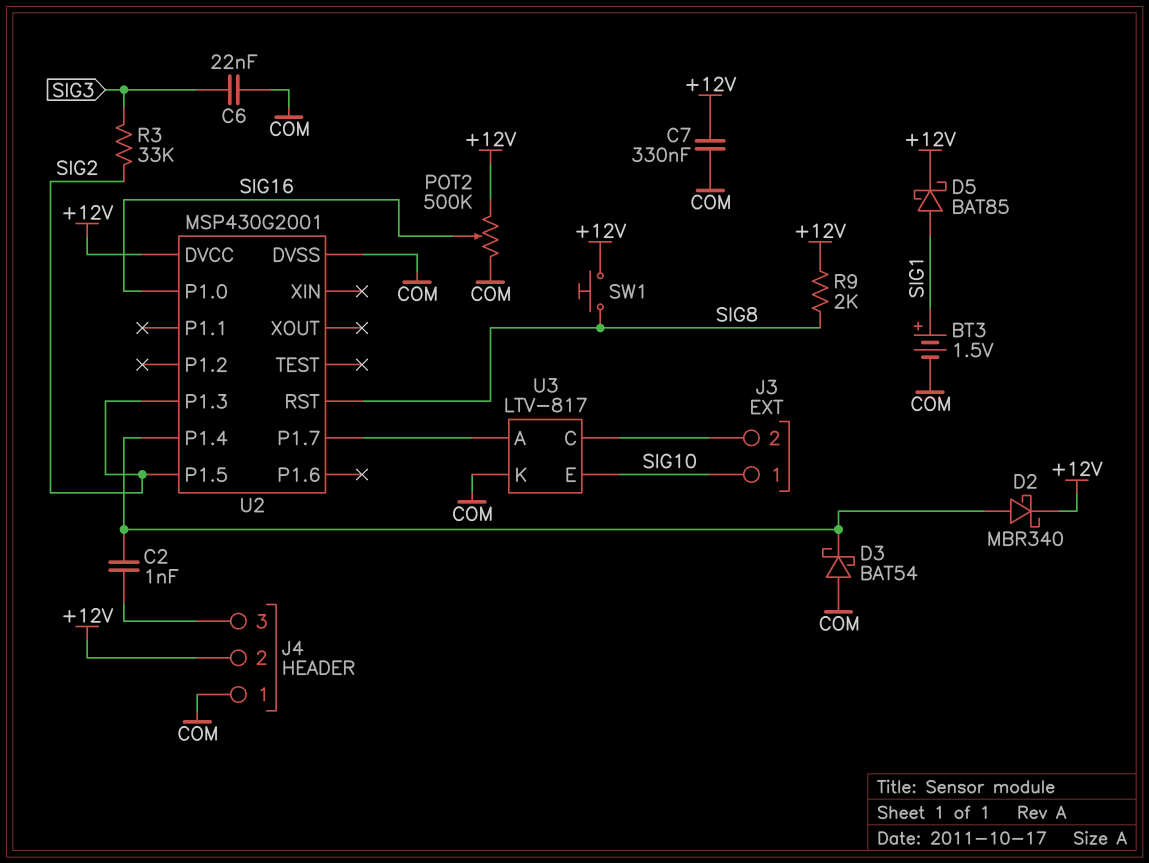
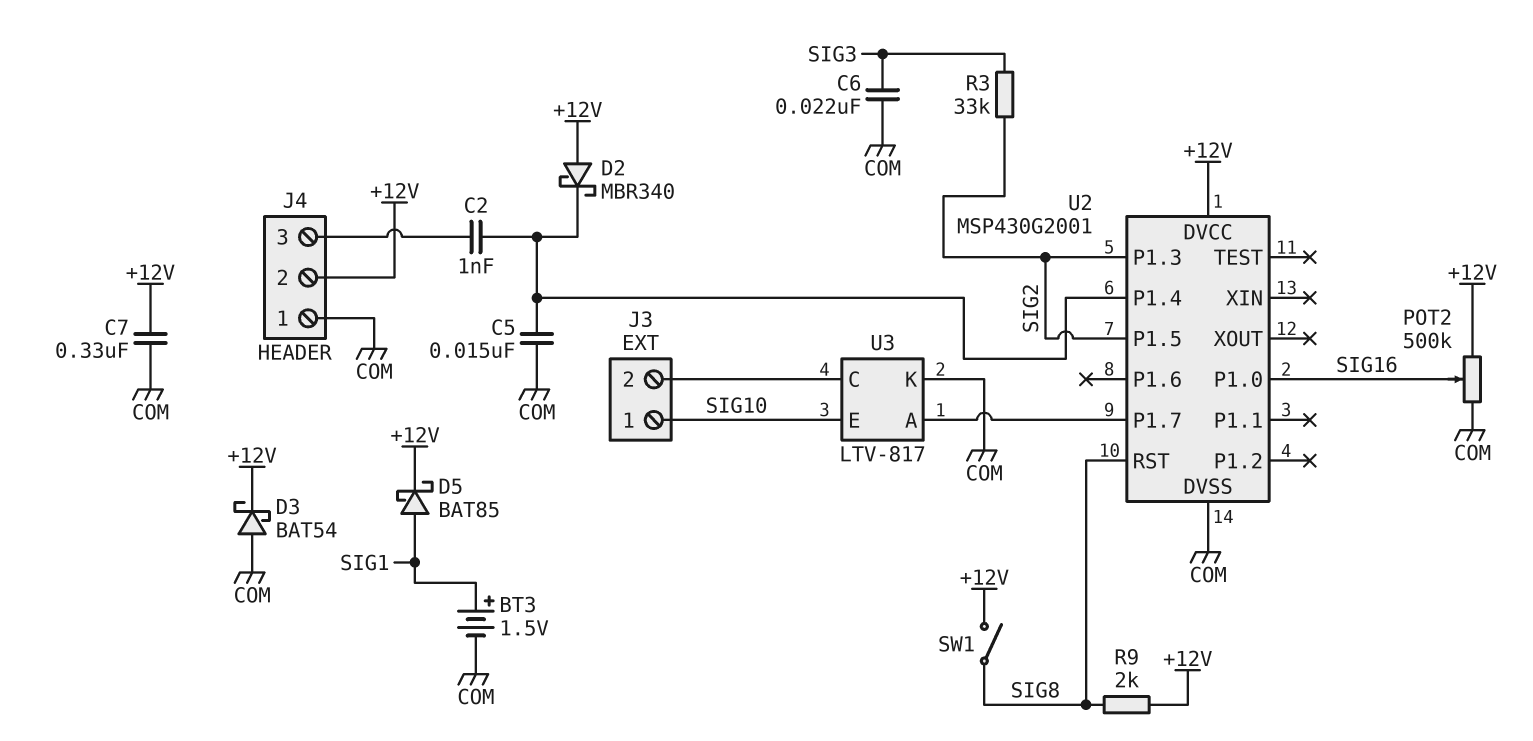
C5: none -> 15nF (COM, U2/P1.4)
D2: schottky MBR340 (A U2/P1.4, K +12V) -> schottky MBR340 (A +12V, K U2/P1.4)
D3: schottky BAT54 (A COM, K U2/P1.4) -> schottky BAT54 (A COM, K +12V)
SW1: button (+12V, SIG8) -> switch (+12V, SIG8)

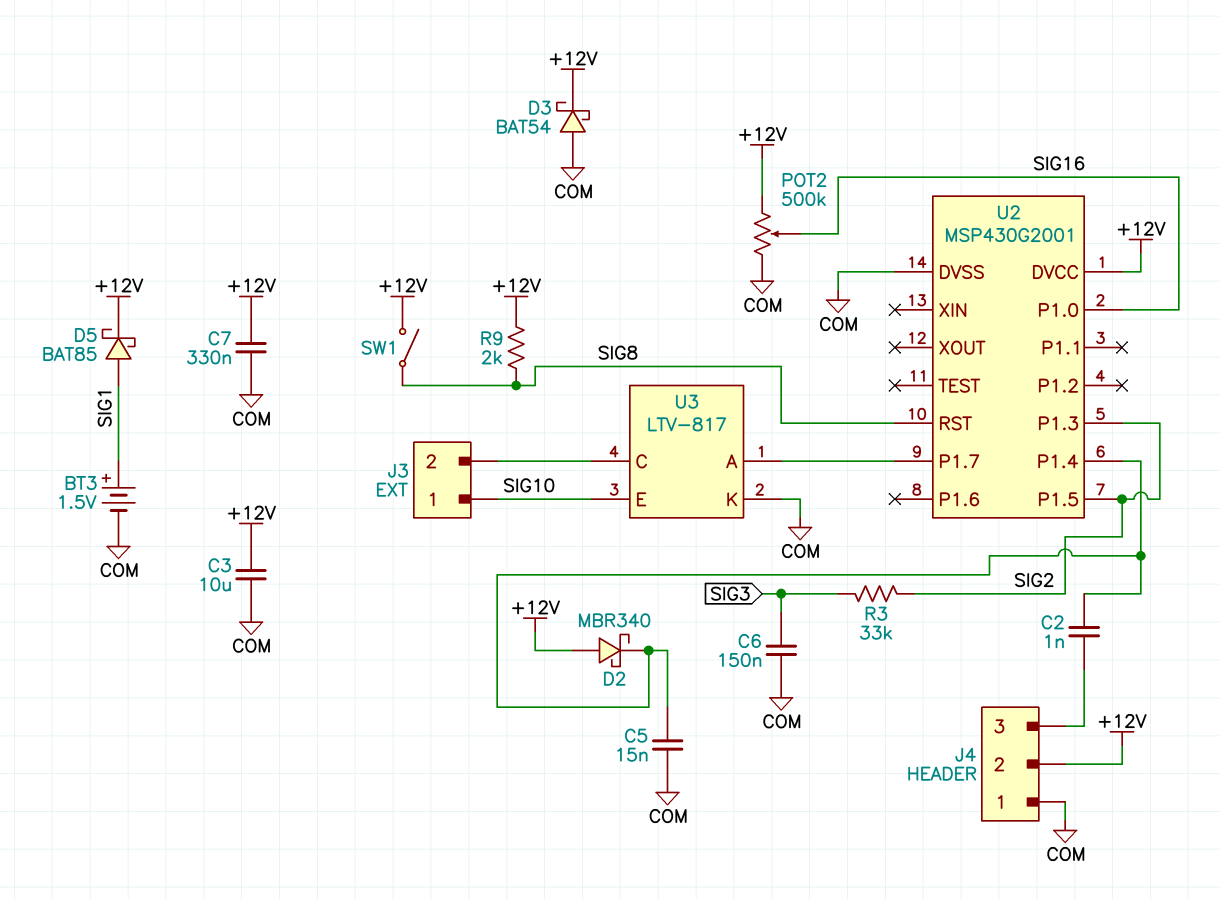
C3: none -> 10uF (+12V, COM)
C6: 22nF (COM, SIG3) -> 150nF (COM, SIG3)

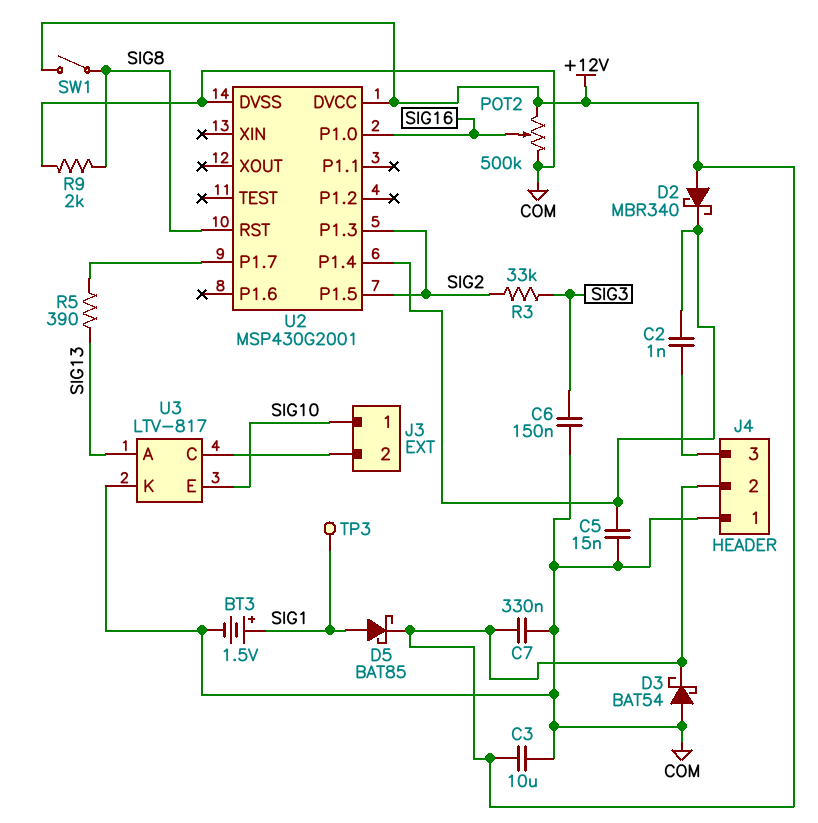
R5: none -> 390 (SIG13, U2/P1.7)
R9: 2k (+12V, SIG8) -> 2k (COM, SIG8)
TP3: none -> test point (SIG1)
U3 pin A: U2/P1.7 -> SIG13

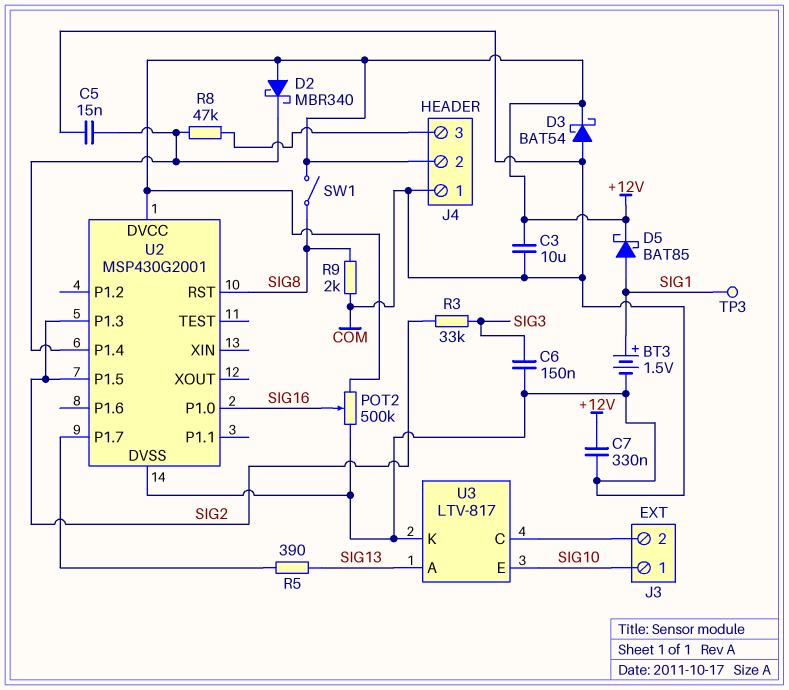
C2: 1nF (J4/3, U2/P1.4) -> none
R8: none -> 47k (J4/3, U2/P1.4)

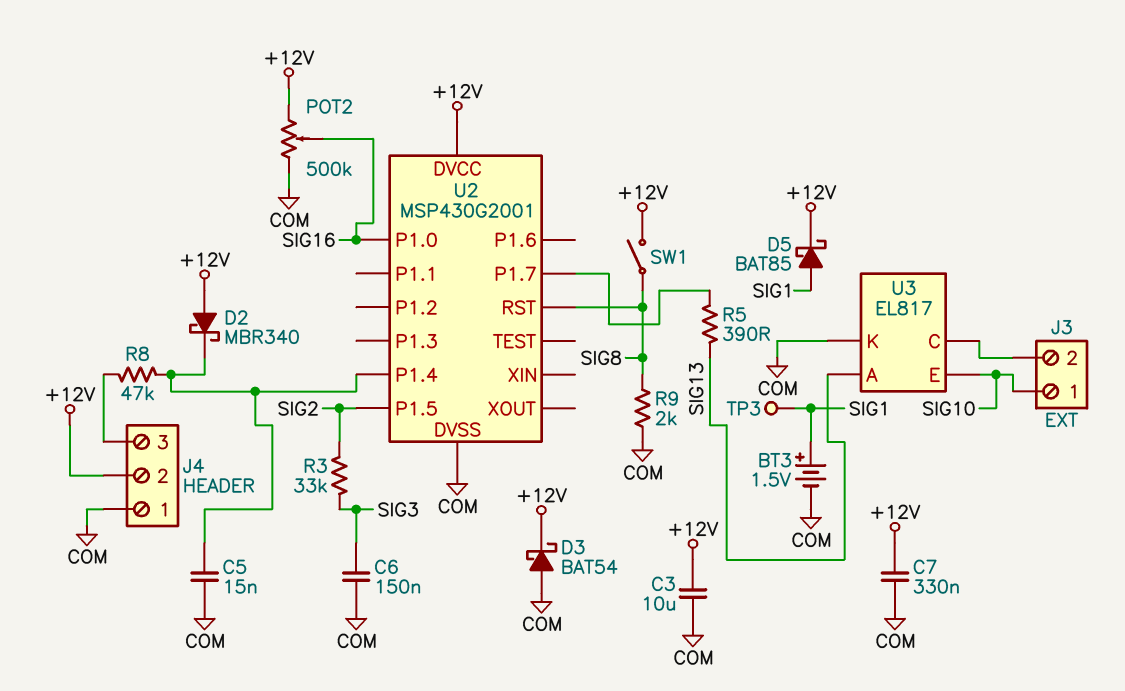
U2 pin P1.3: SIG2 -> none
U3: LTV-817 -> EL817

